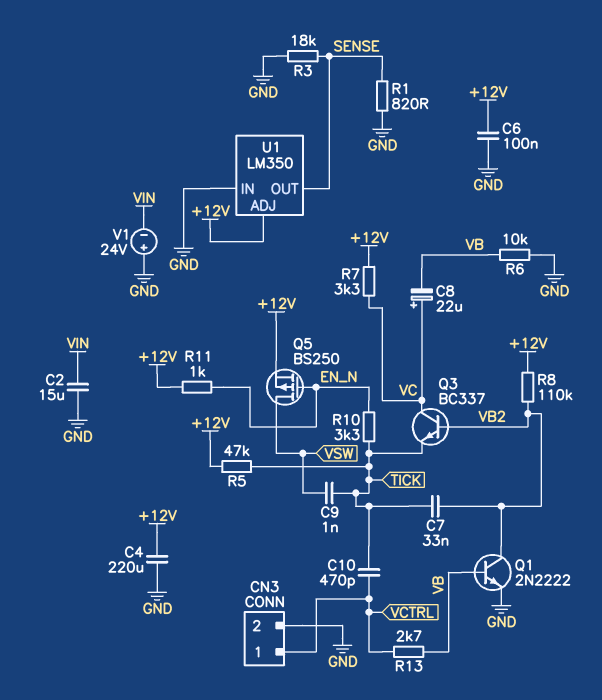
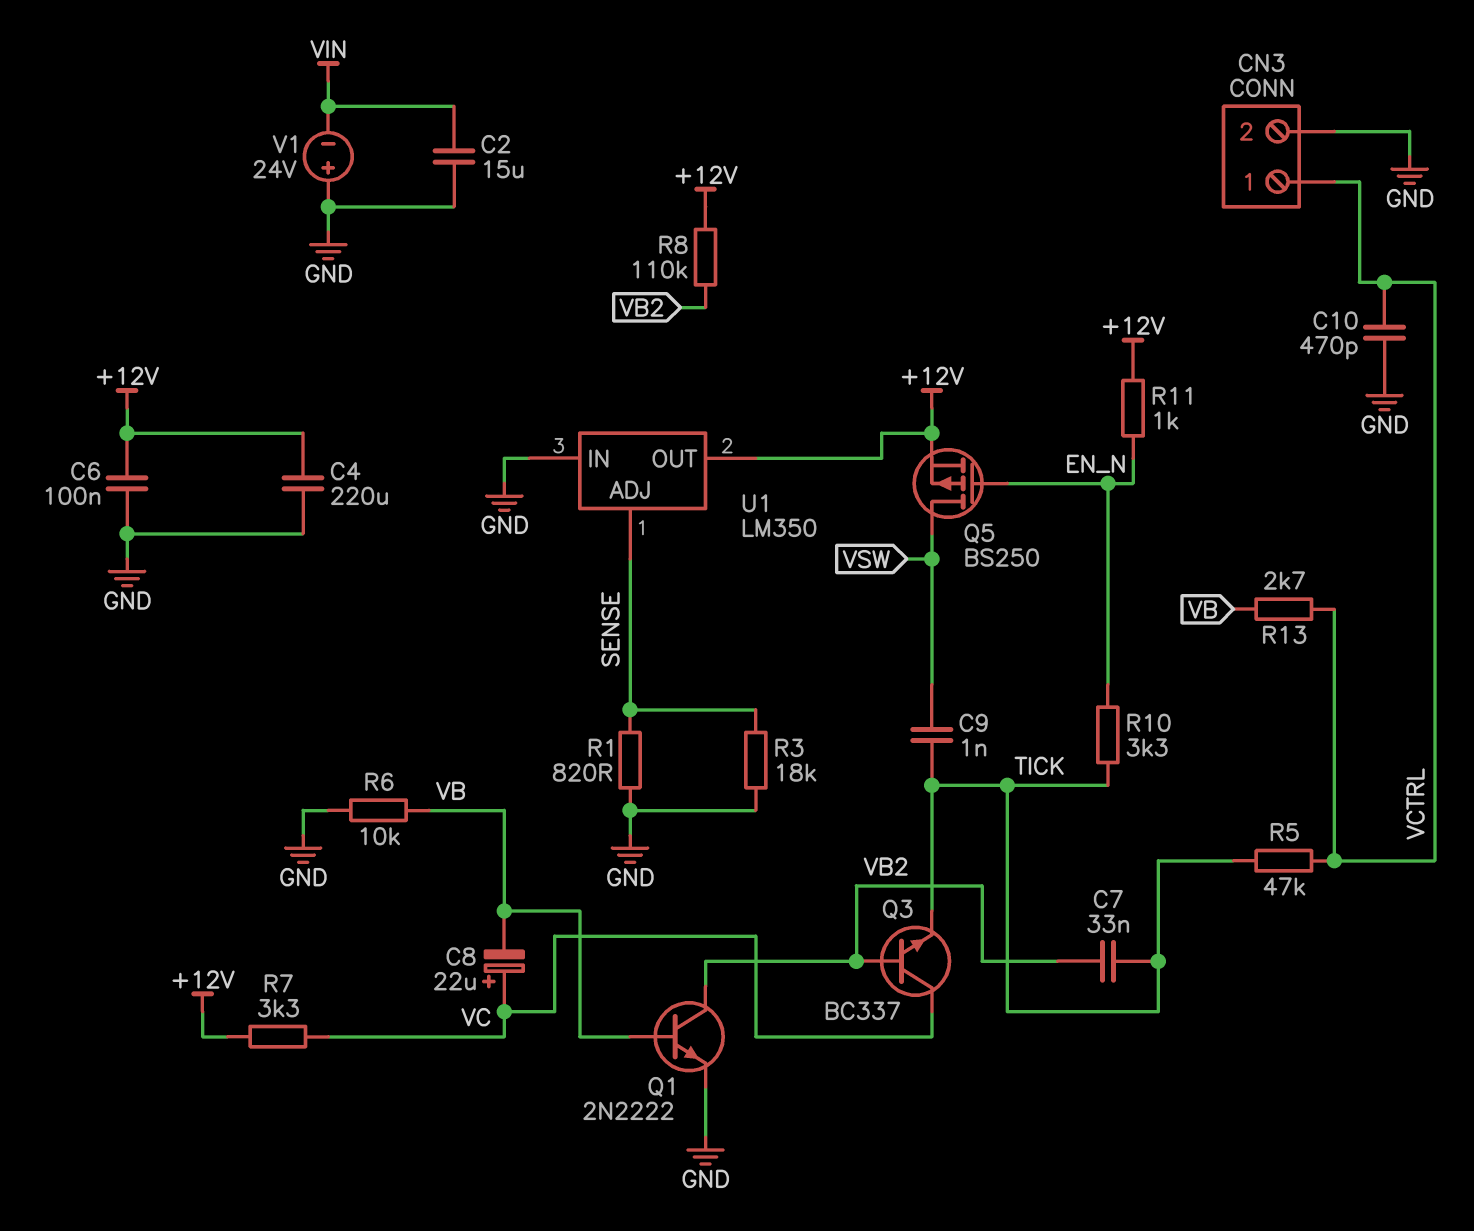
C10: 470pF (TICK, VCTRL) -> 470pF (GND, VCTRL)
R5: 47k (+12V, TICK) -> 47k (TICK, VCTRL)
U1 pin ADJ: +12V -> SENSE
U1 pin OUT: SENSE -> +12V

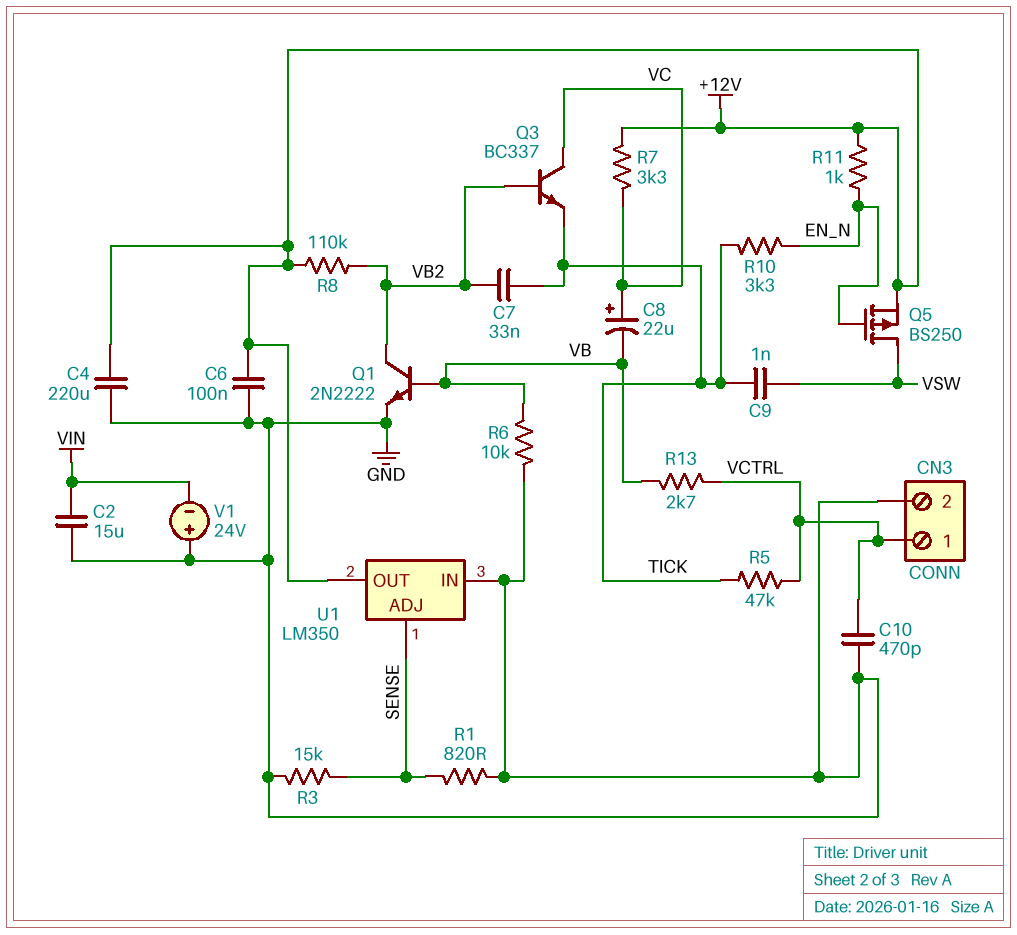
R3: 18k (GND, SENSE) -> 15k (GND, SENSE)

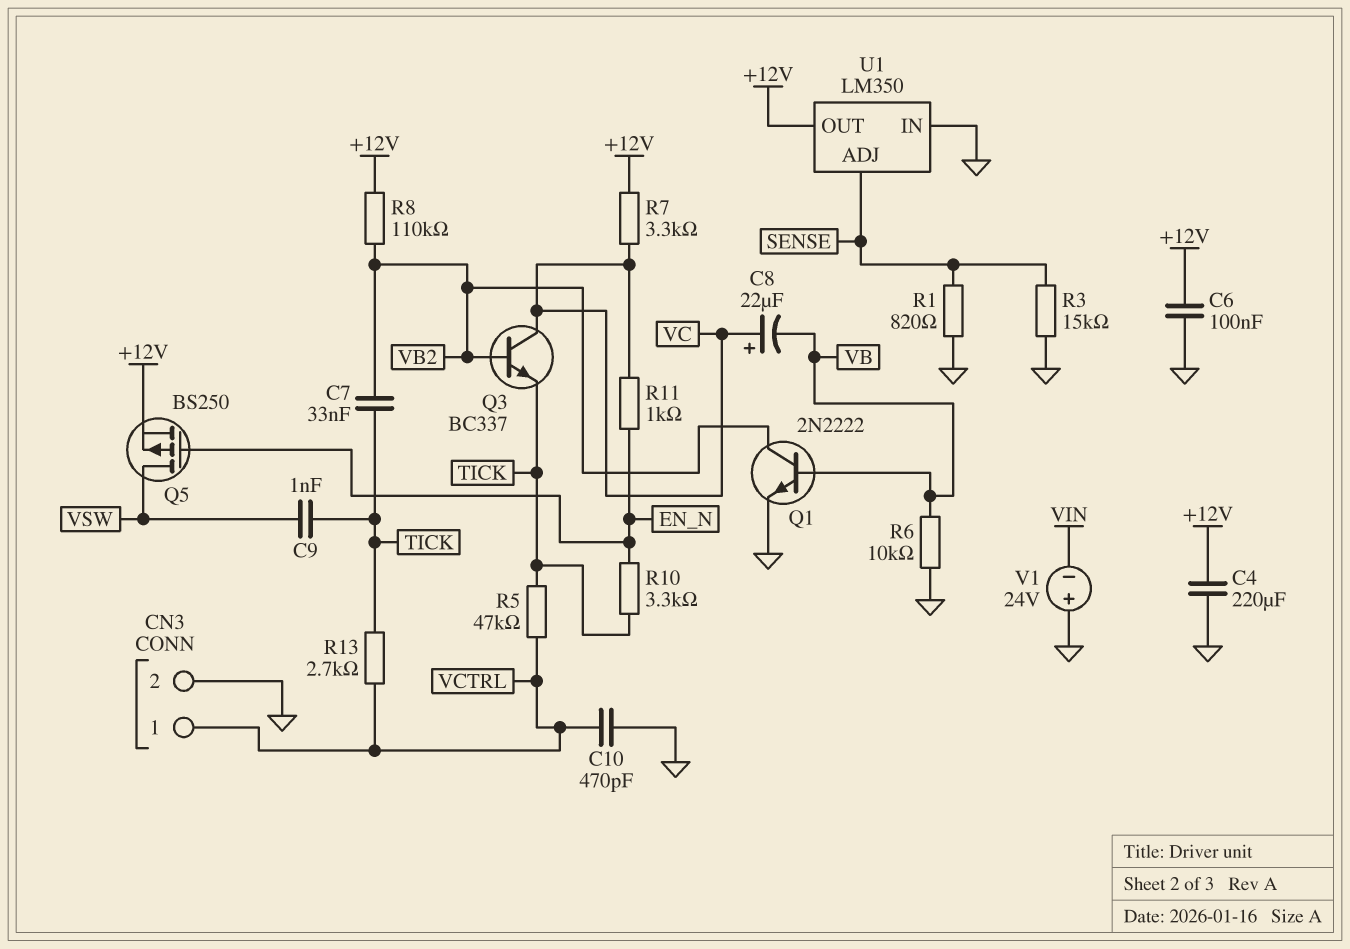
C2: 15uF (GND, VIN) -> none
R11: 1k (+12V, EN_N) -> 1k (EN_N, VC)
R13: 2.7k (VB, VCTRL) -> 2.7k (TICK, VCTRL)

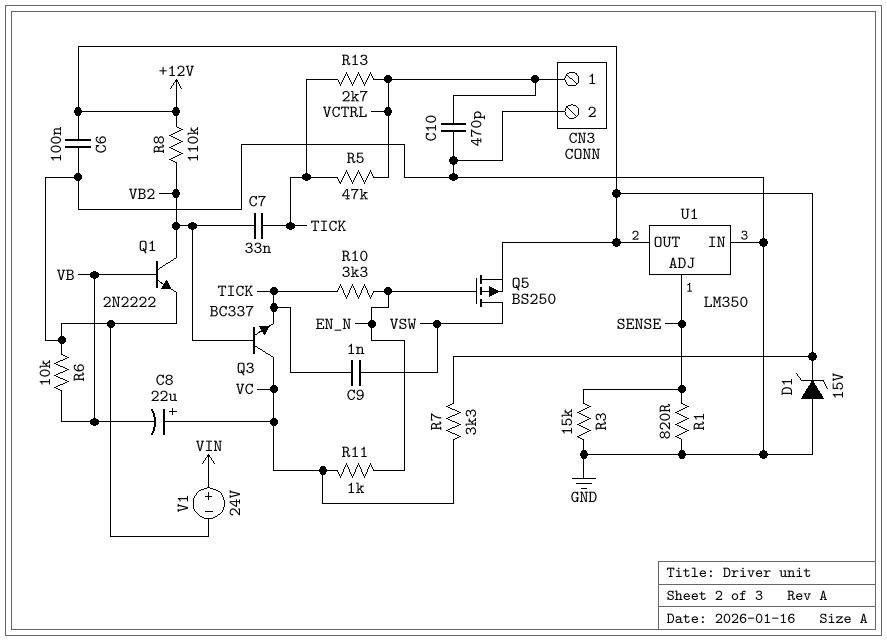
C4: 220uF (+12V, GND) -> none
D1: none -> zener 15V (A GND, K +12V)
V1: 24V (plus GND, minus VIN) -> 24V (plus VIN, minus GND)

